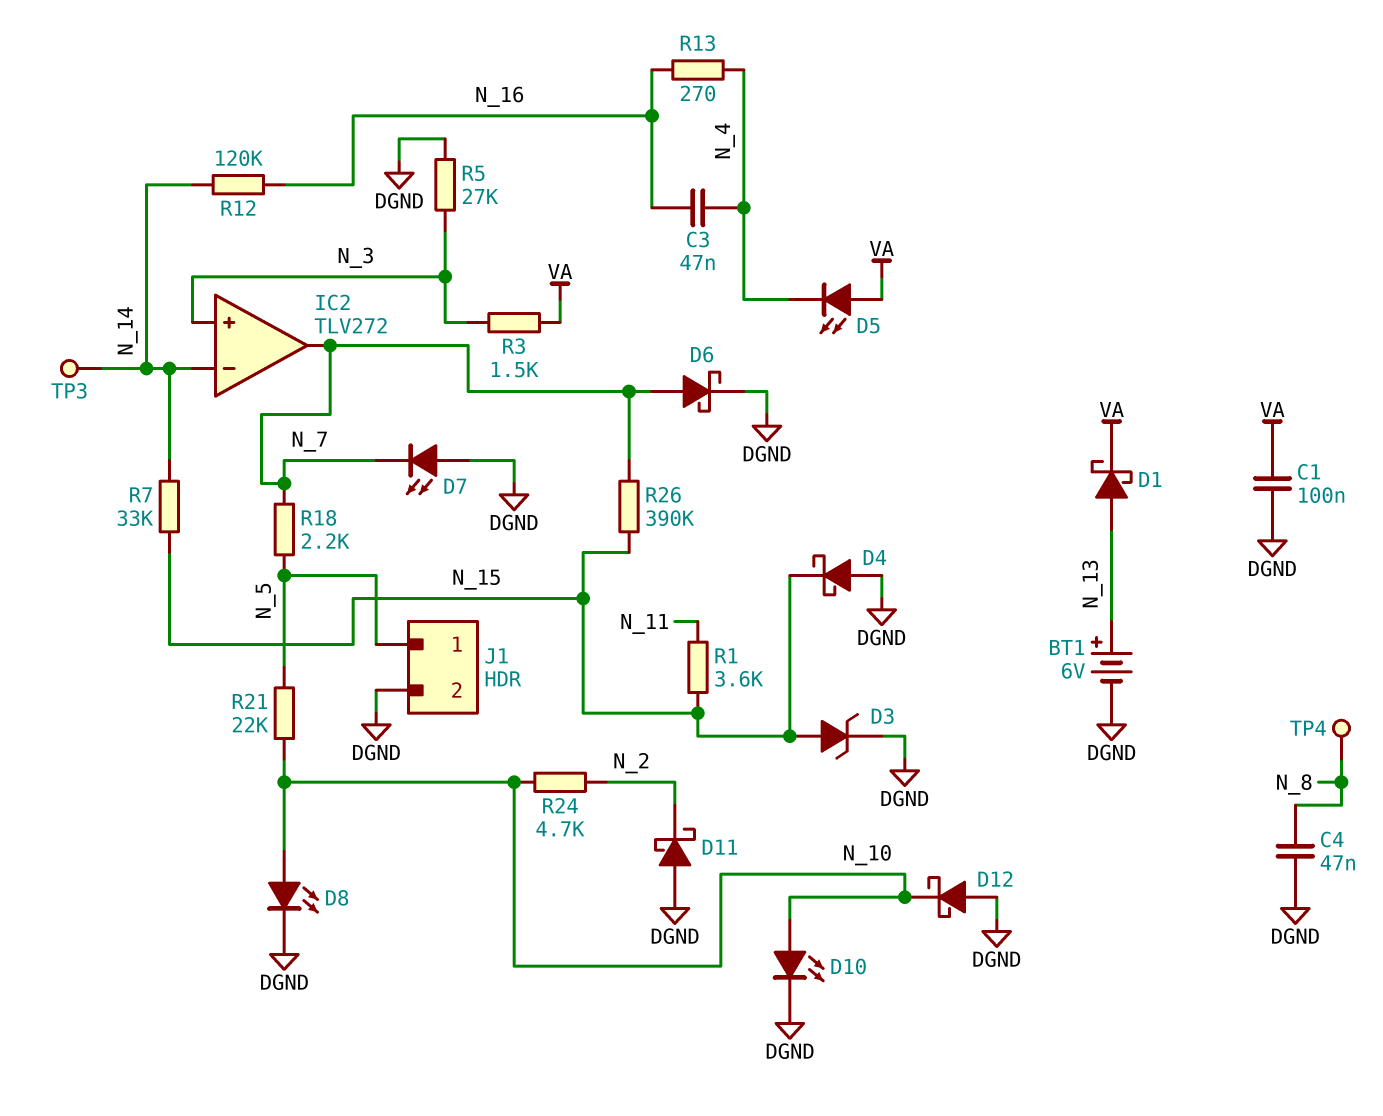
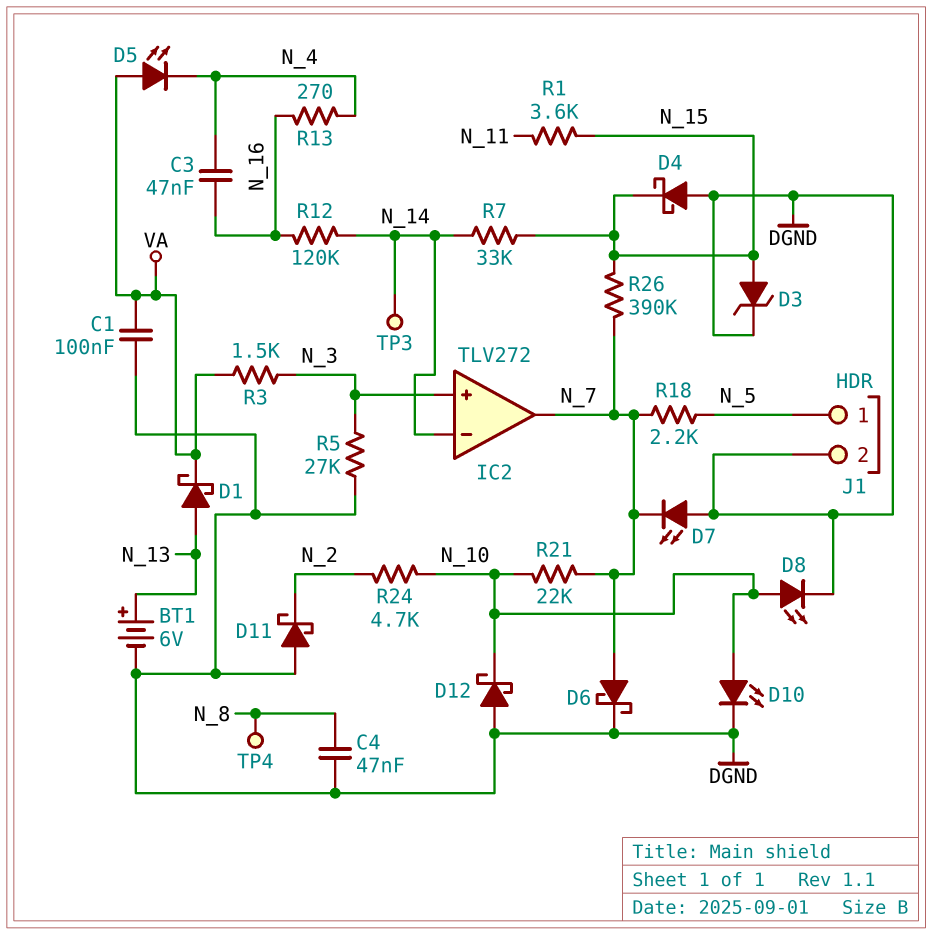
R21: 22k (N_5, N_10) -> 22k (N_7, N_10)

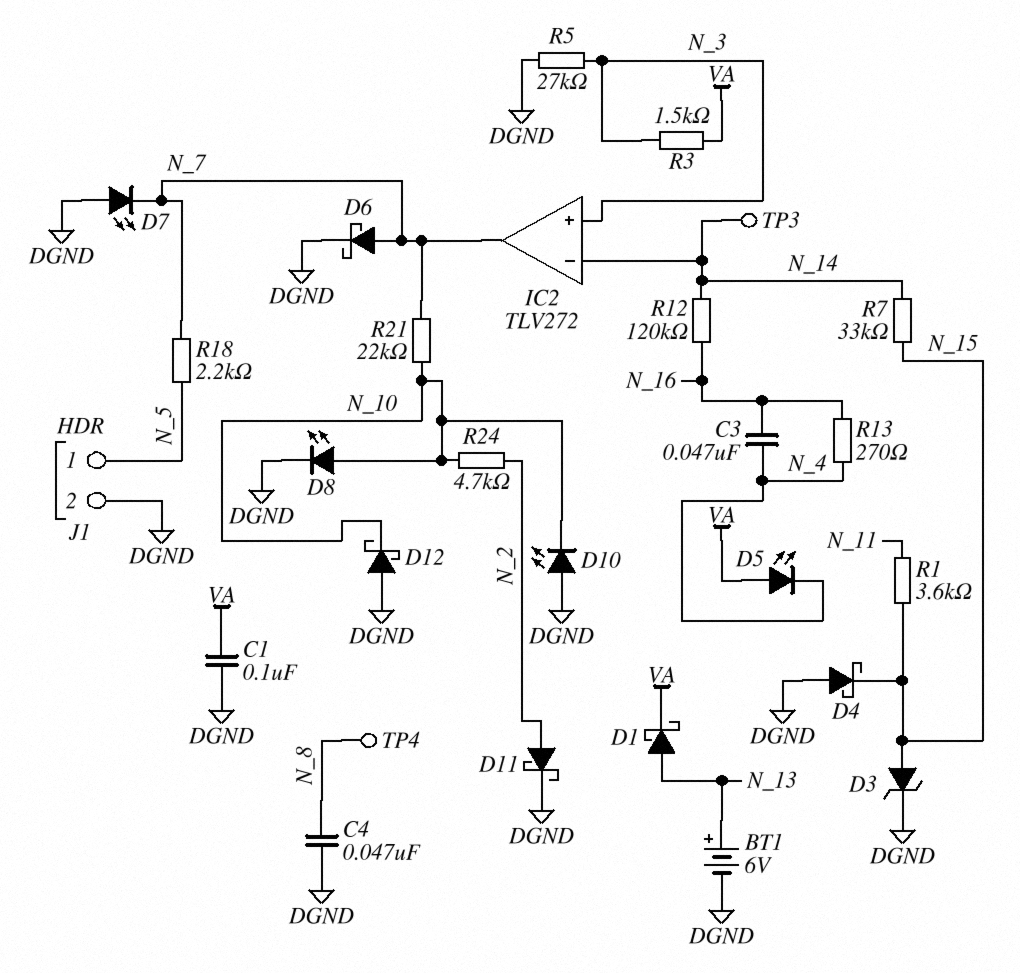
D10: LED (A N_10, K DGND) -> LED (A DGND, K N_10)
D11: schottky (A DGND, K N_2) -> schottky (A N_2, K DGND)
R26: 390k (N_7, N_15) -> none

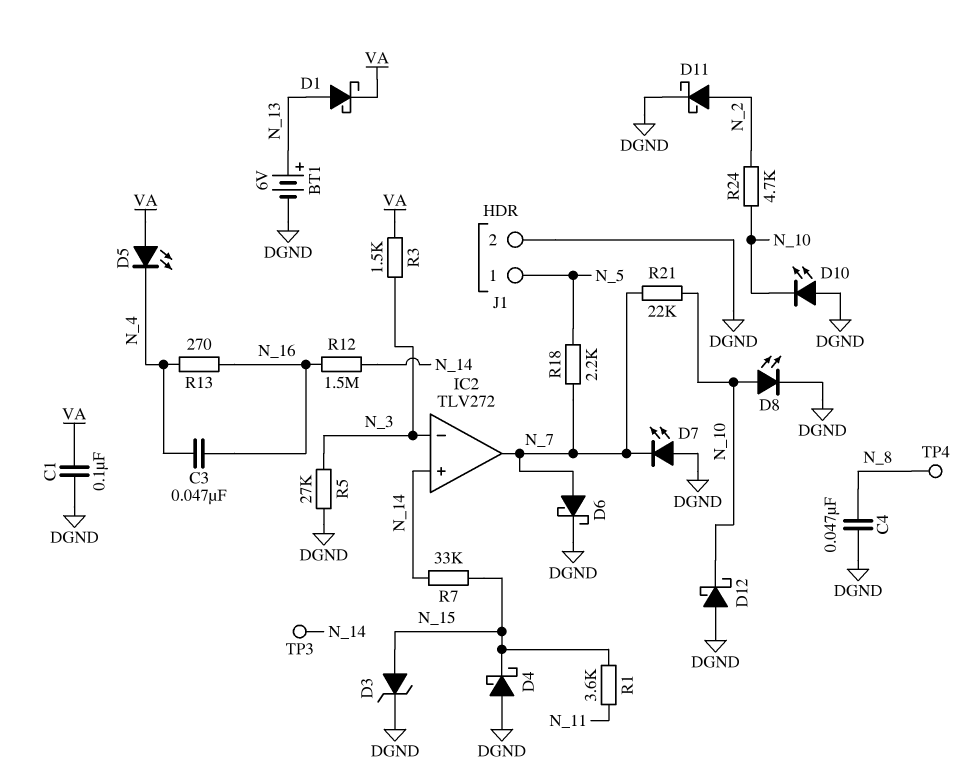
IC2 pin in+: N_3 -> N_14
IC2 pin in-: N_14 -> N_3
R12: 120k (N_14, N_16) -> 1.5M (N_14, N_16)

